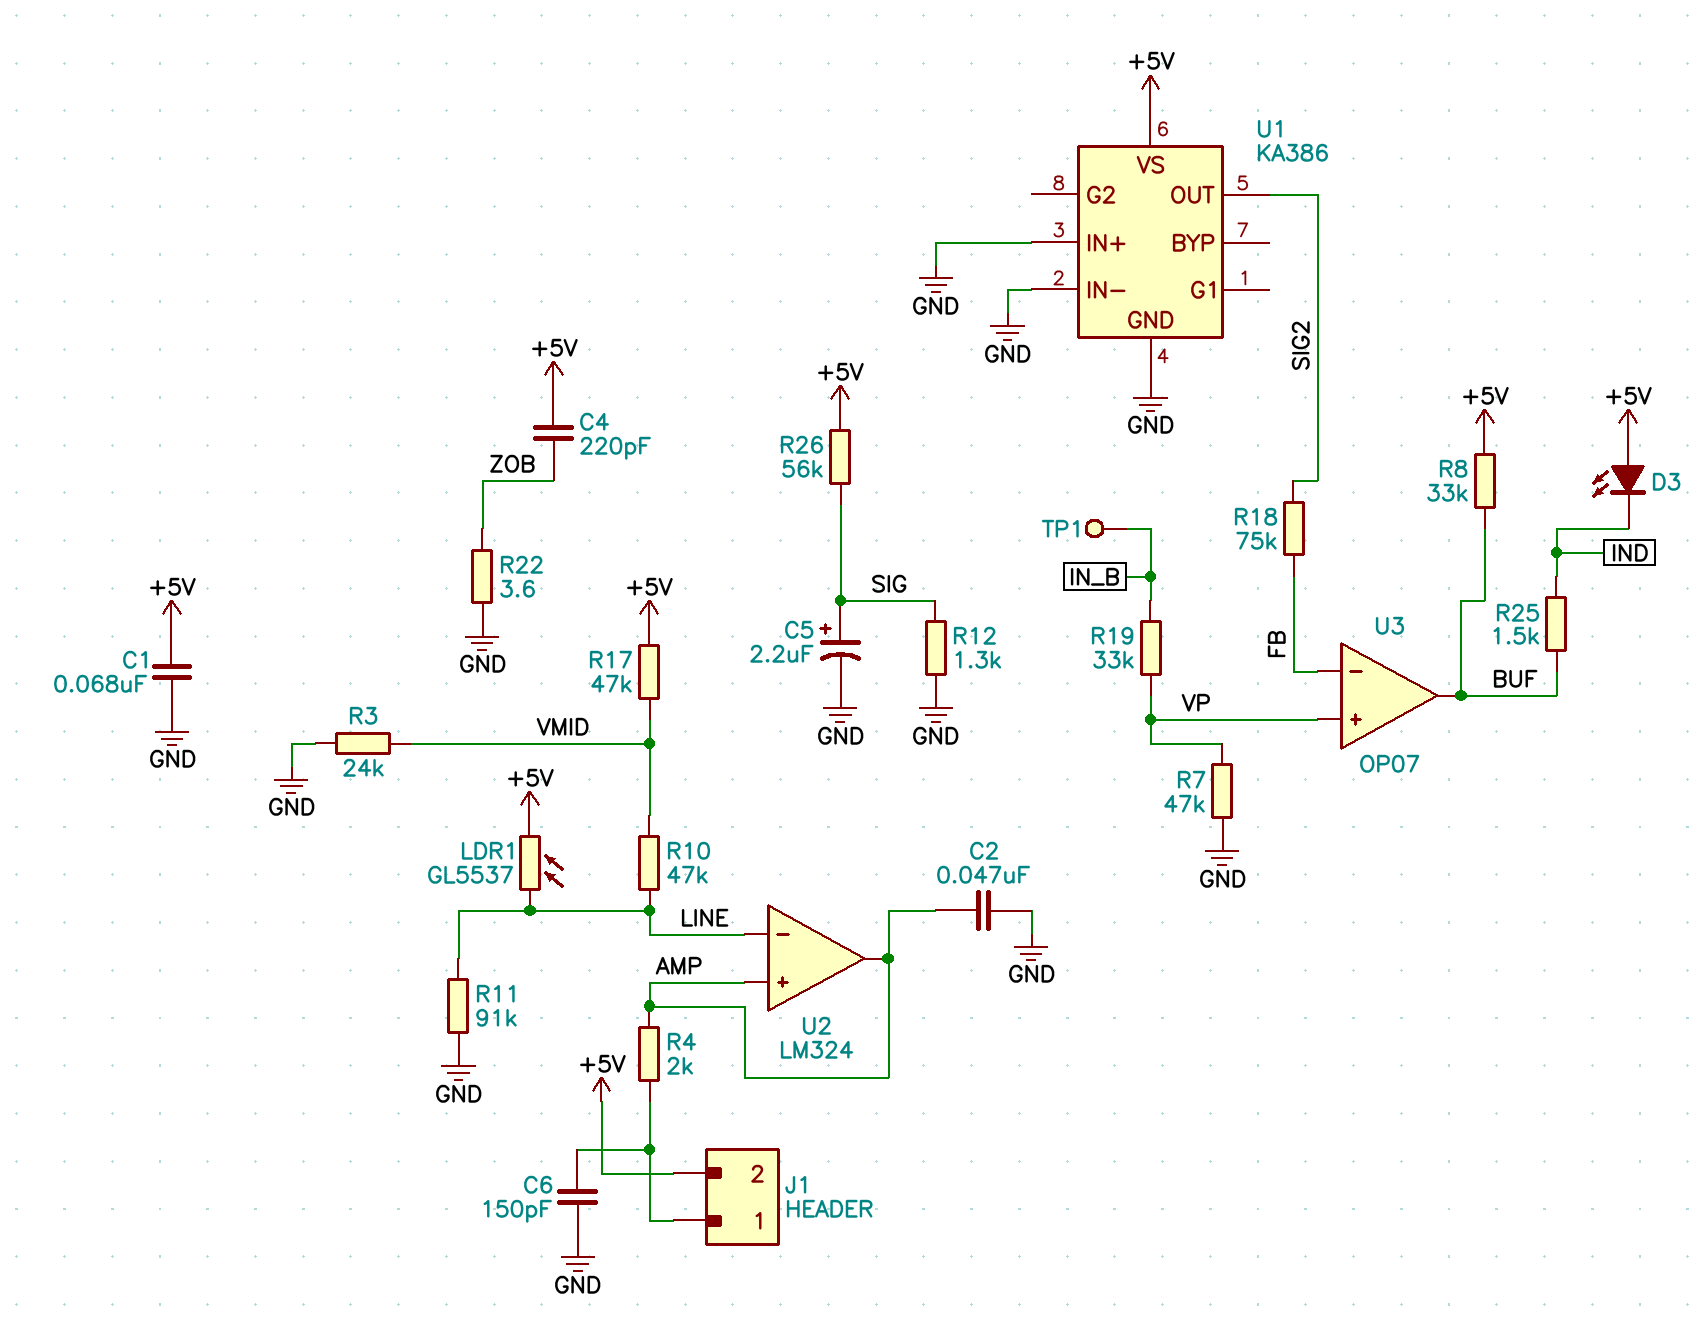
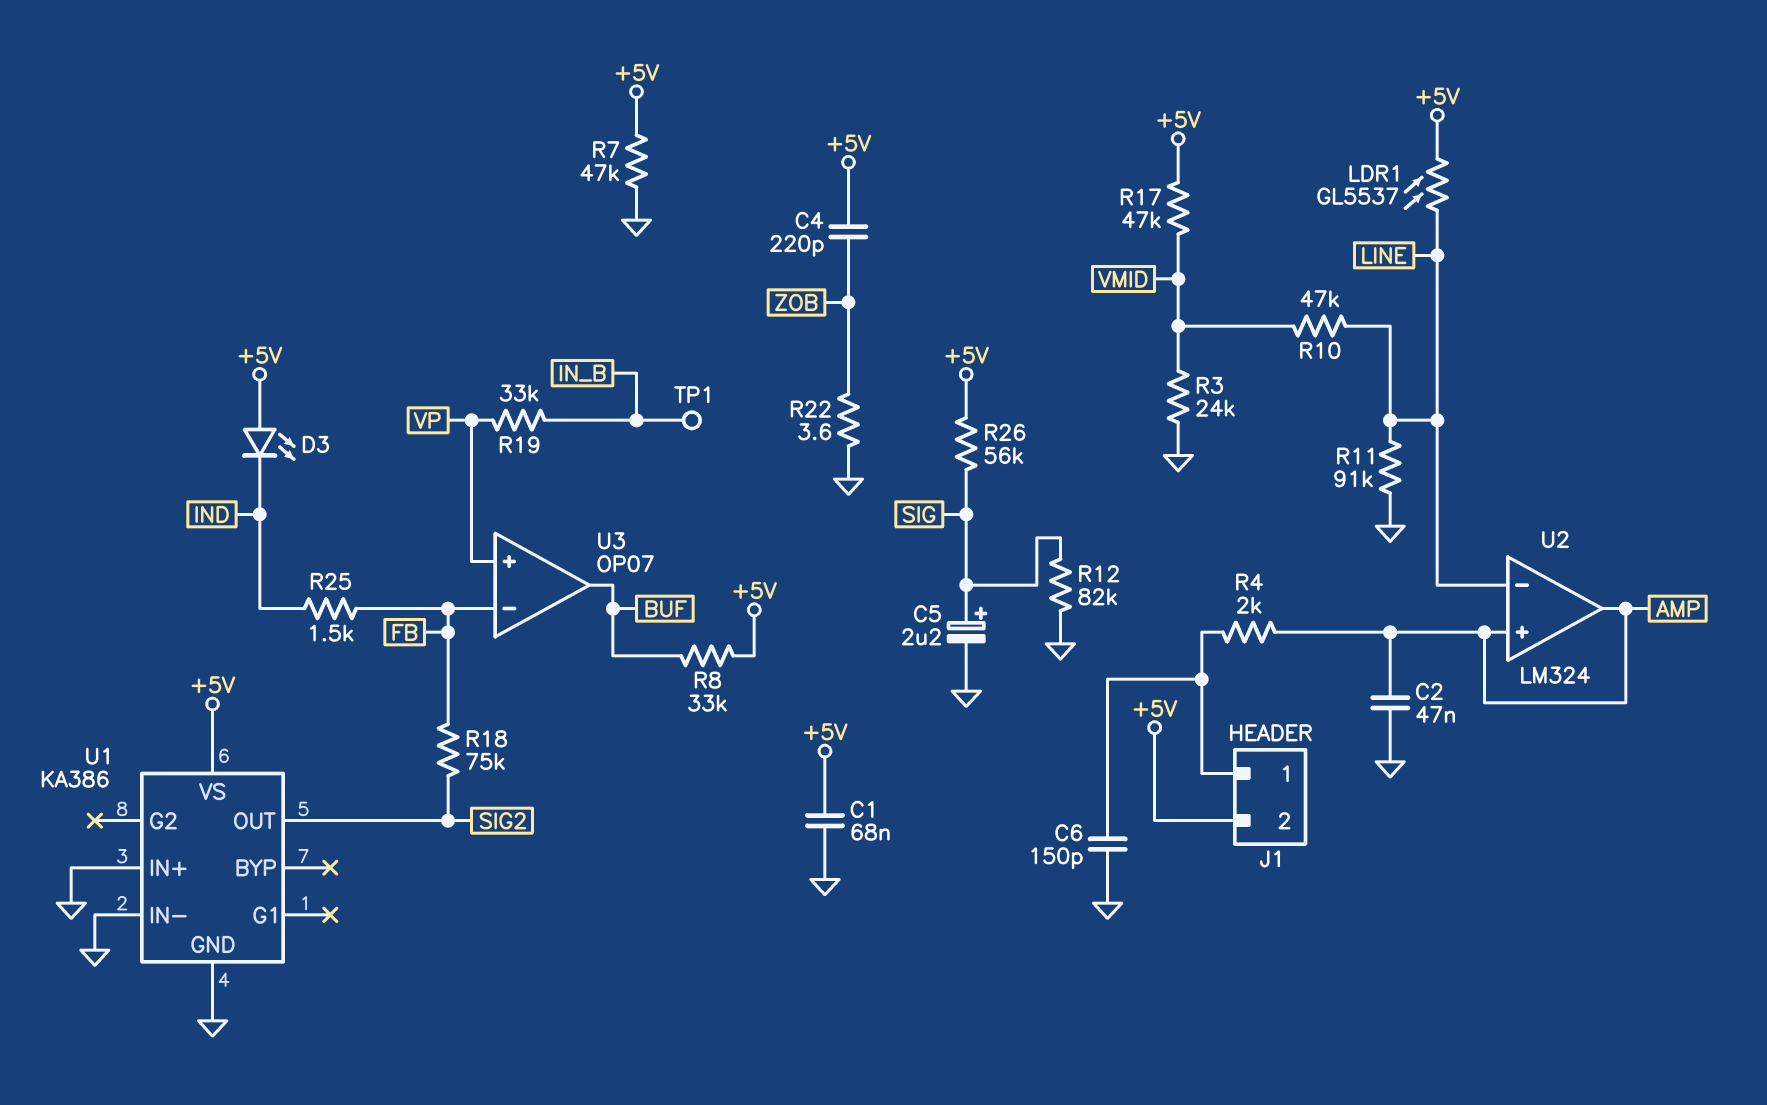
R7: 47k (GND, VP) -> 47k (+5V, GND)
R12: 1.3k (GND, SIG) -> 82k (GND, SIG)
R25: 1.5k (BUF, IND) -> 1.5k (FB, IND)

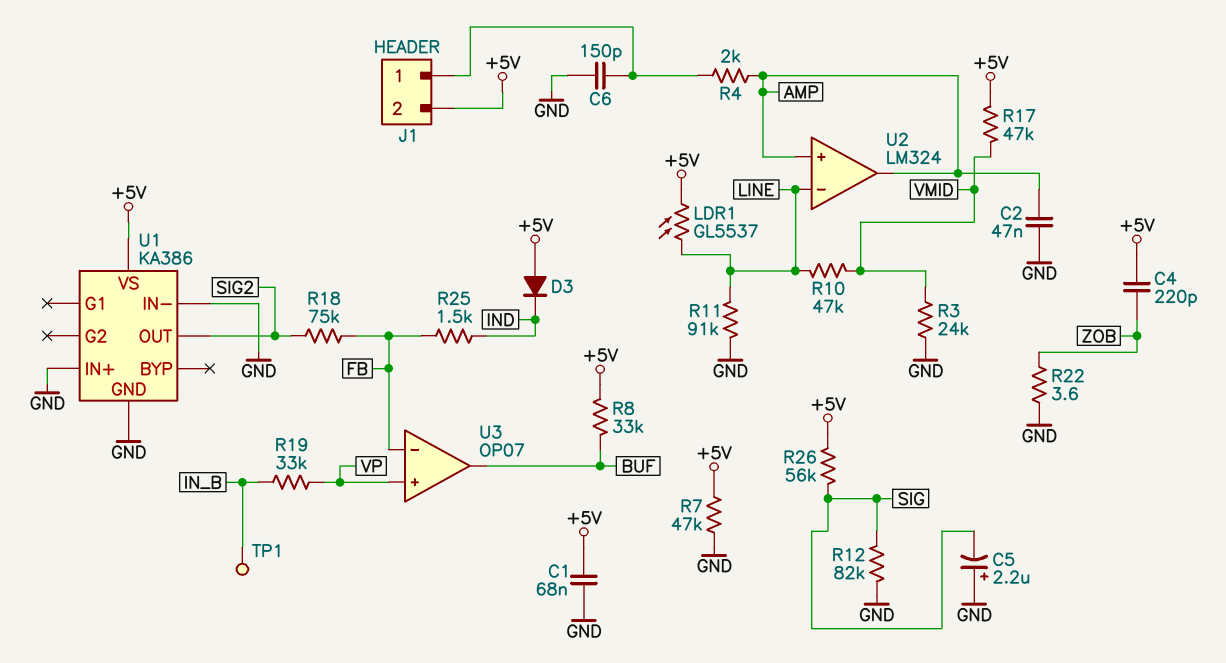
C5: 2.2uF (plus SIG, minus GND) -> 2.2uF (plus GND, minus SIG)
D3: LED (A +5V, K IND) -> diode (A +5V, K IND)

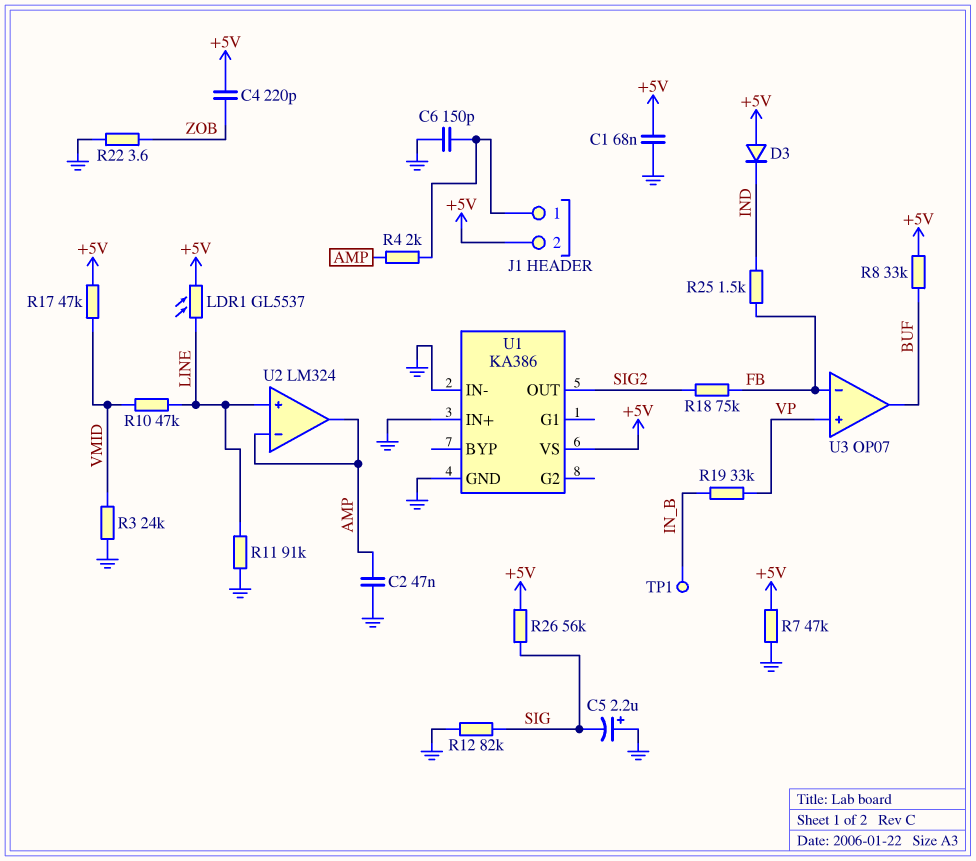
U2 pin in+: AMP -> LINE
U2 pin in-: LINE -> AMP

